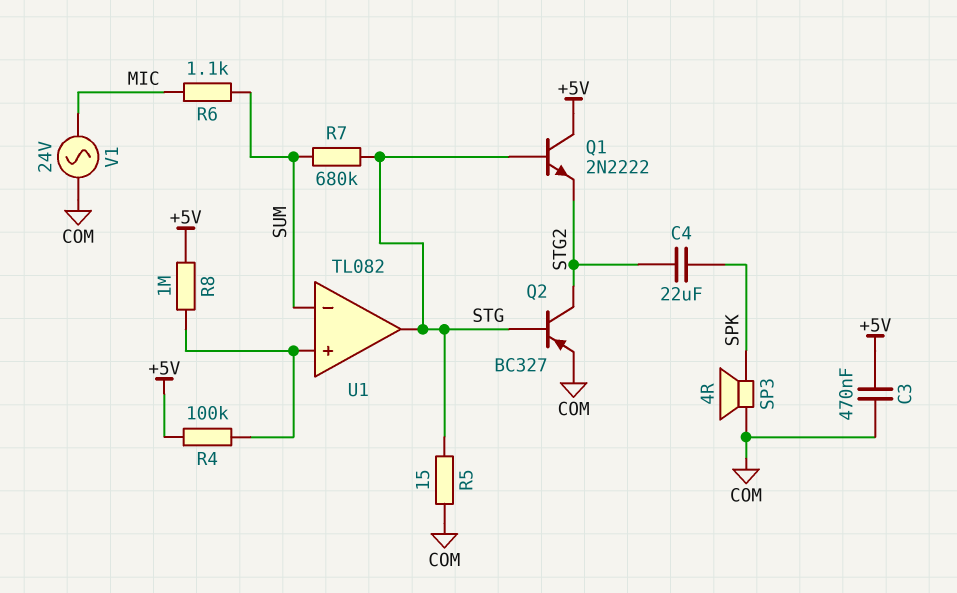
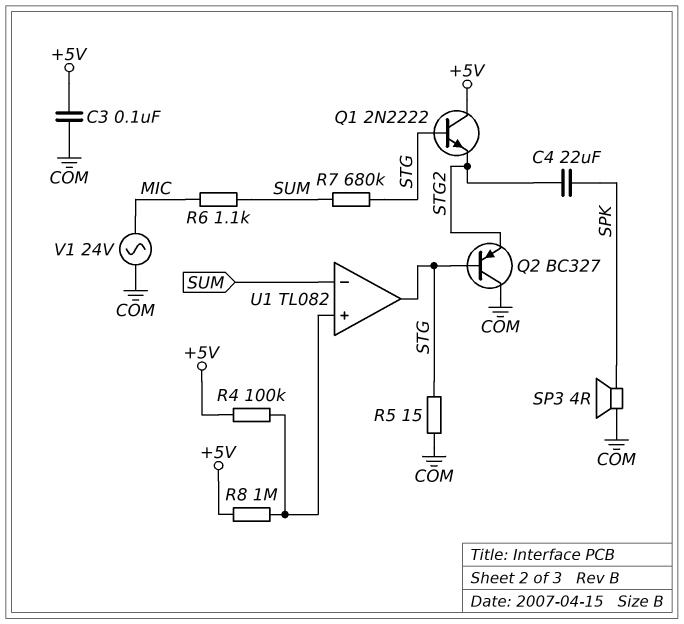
C3: 470nF (+5V, COM) -> 100nF (+5V, COM)
Q2: PNP BC327 (B STG, C STG2, E COM) -> PNP BC327 (B STG, C COM, E STG2)

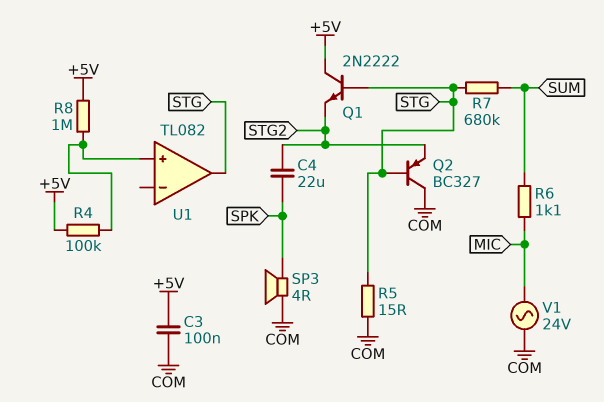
U1 pin in-: SUM -> none

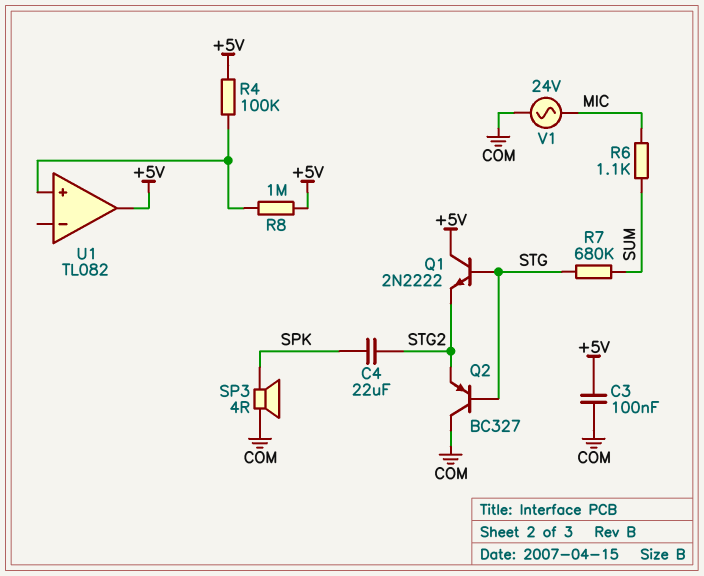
R5: 15 (COM, STG) -> none
U1 pin out: STG -> +5V

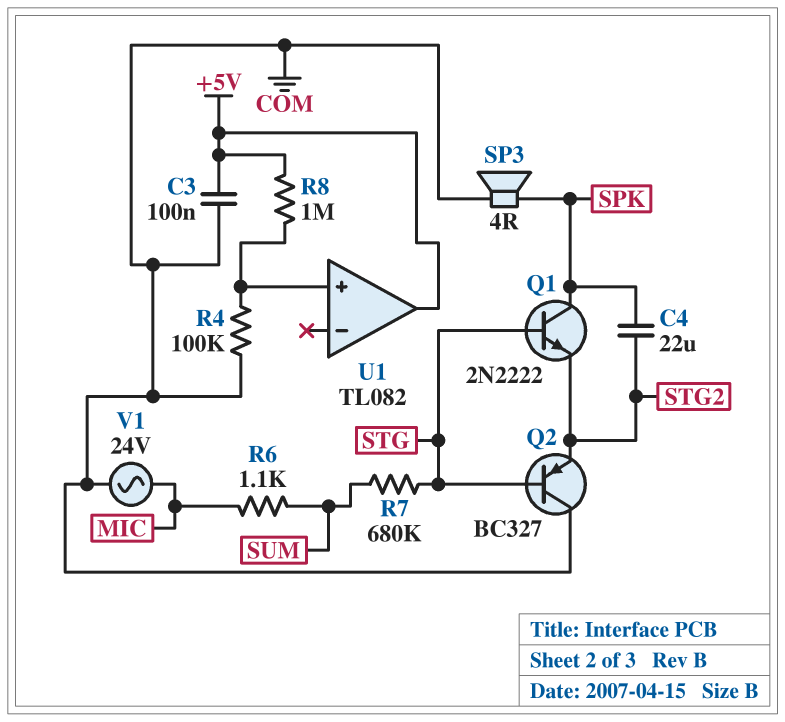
Q1: NPN 2N2222 (B STG, C +5V, E STG2) -> NPN 2N2222 (B STG, C SPK, E STG2)
R4: 100k (+5V, U1/in+) -> 100k (COM, U1/in+)

